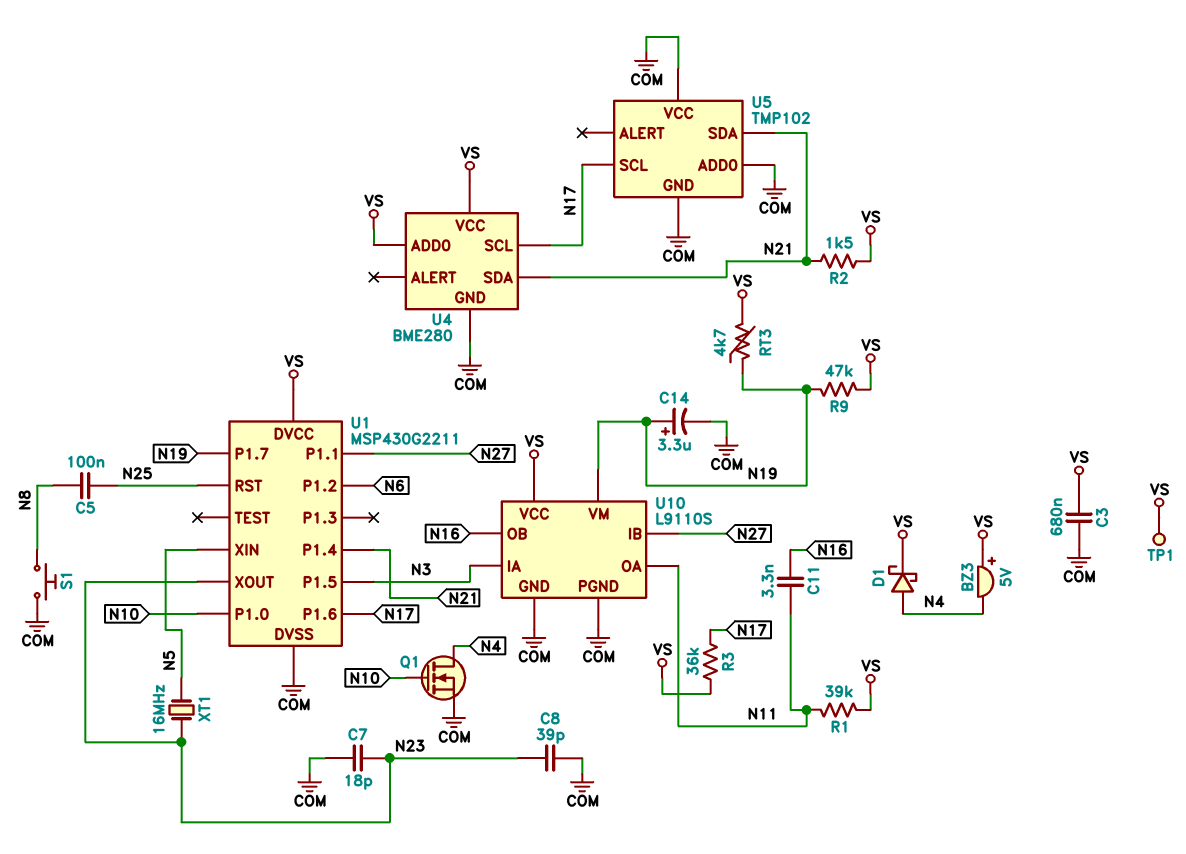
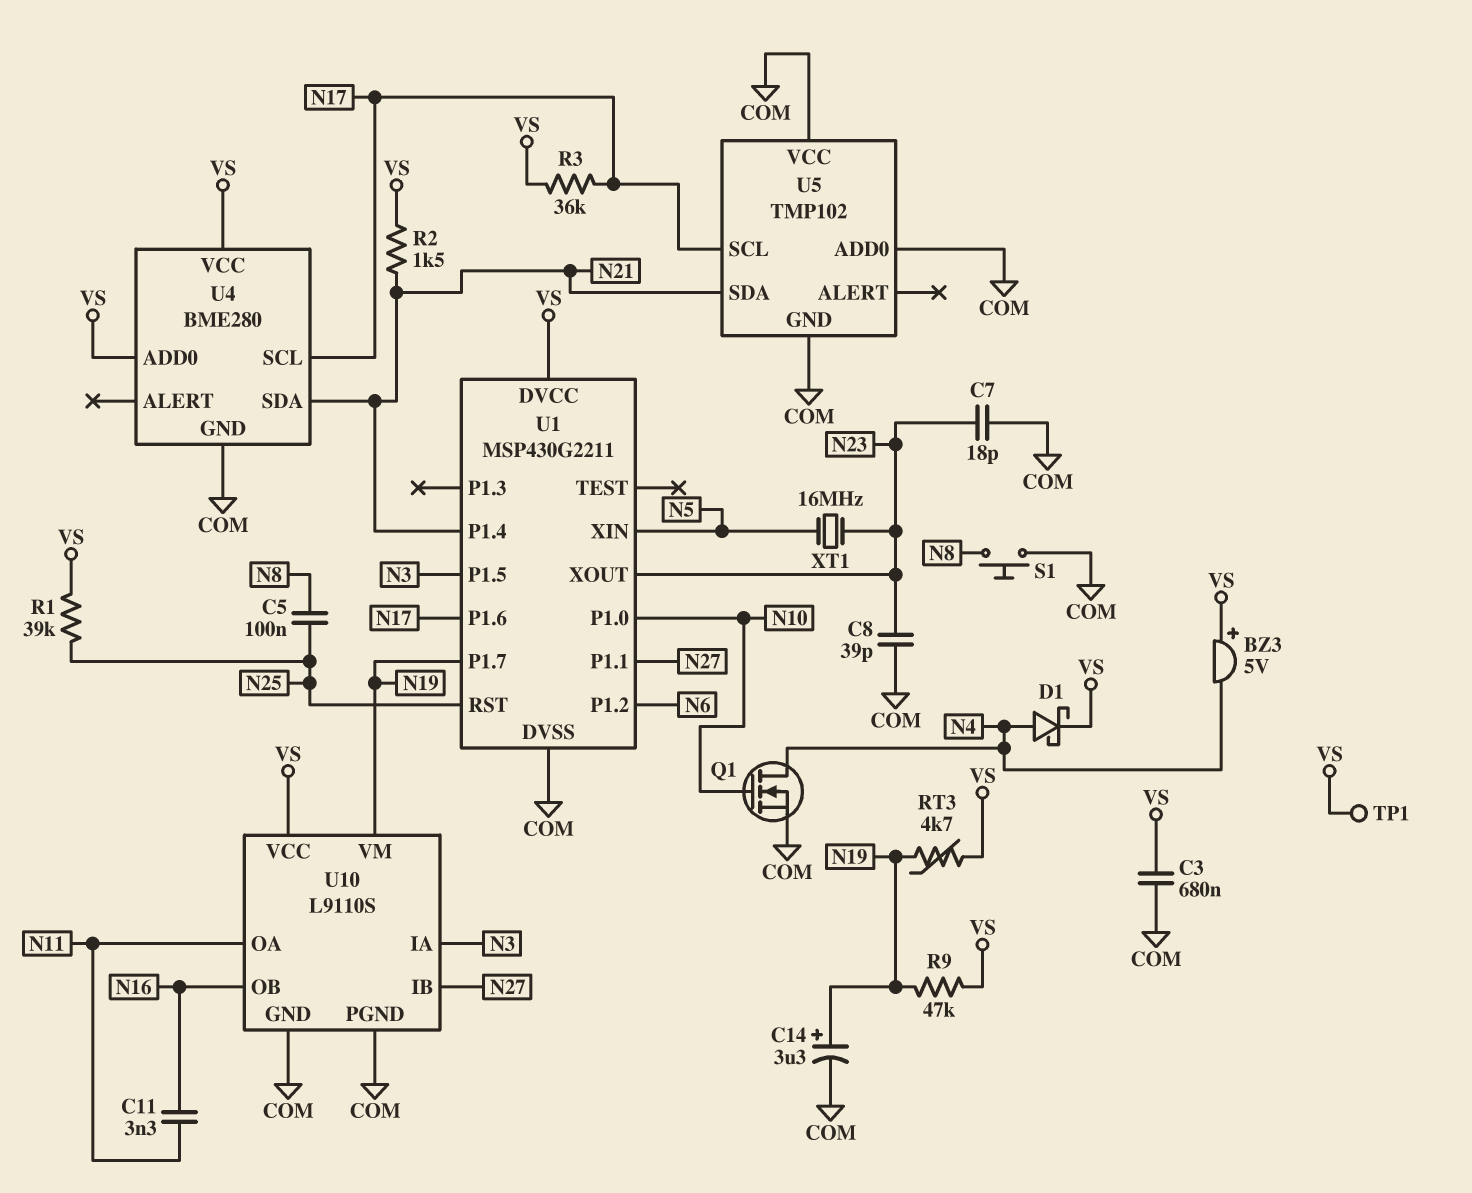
R1: 39k (N11, VS) -> 39k (N25, VS)

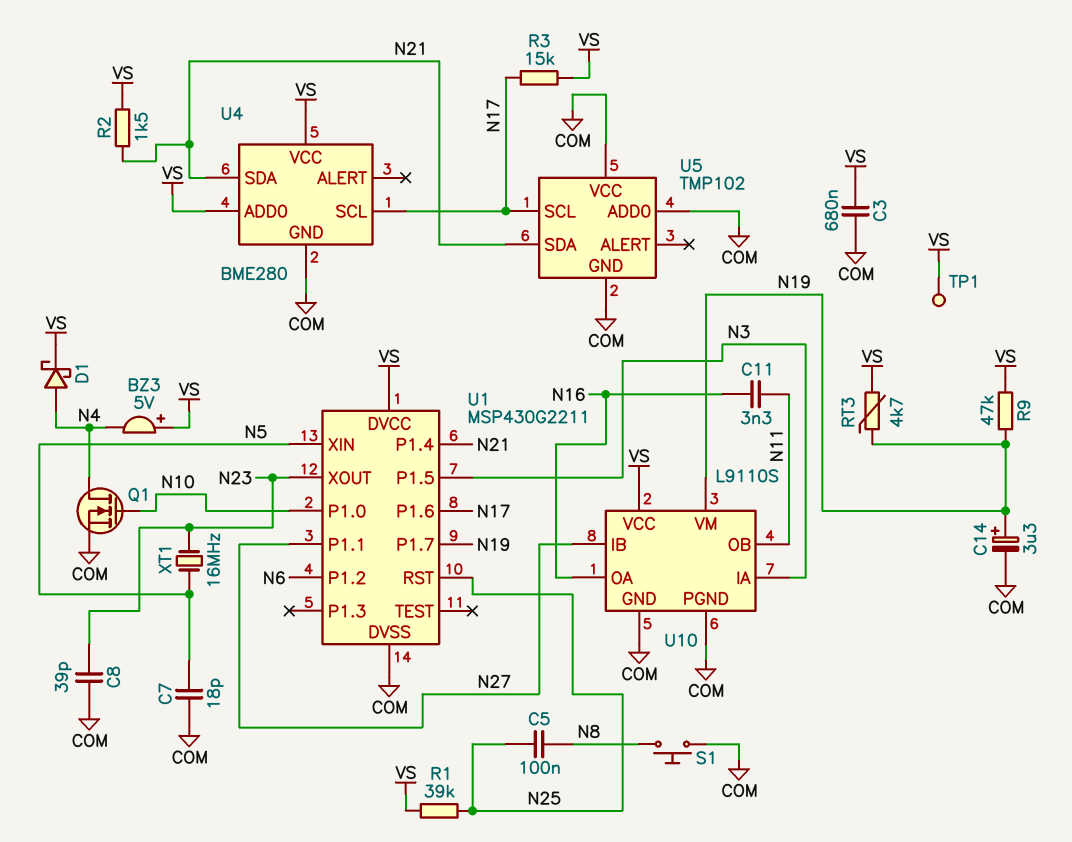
C7: 18pF (COM, N23) -> 18pF (COM, N5)
R3: 36k (N17, VS) -> 15k (N17, VS)
U10 pin OA: N11 -> N16
U10 pin OB: N16 -> N11

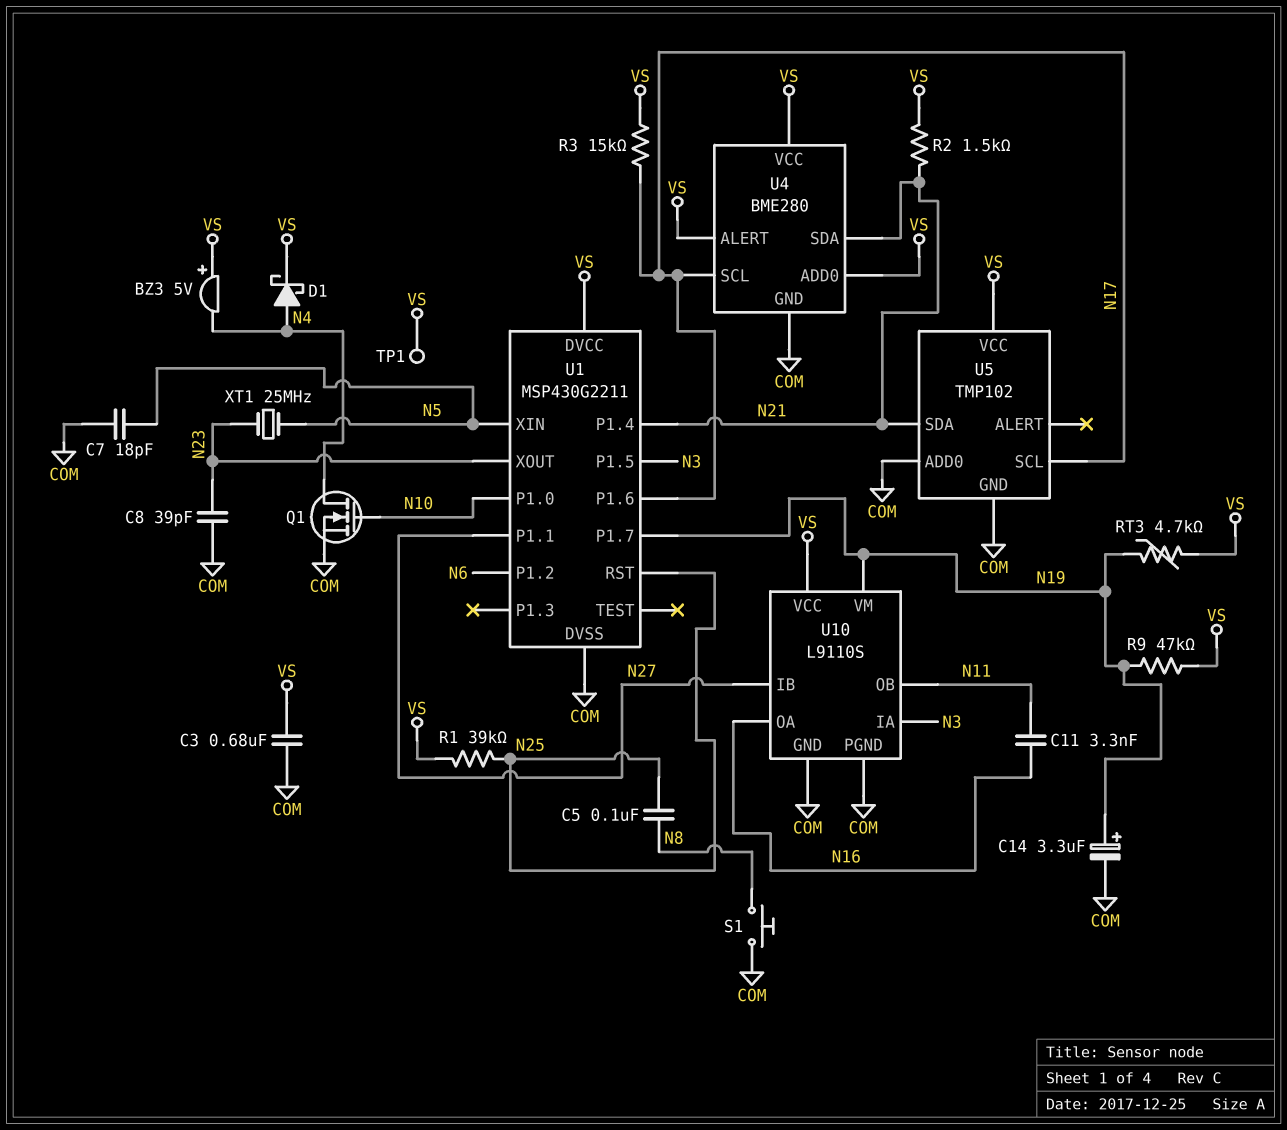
U4 pin ALERT: none -> VS
U5 pin VCC: COM -> VS
XT1: 16MHz (N5, N23) -> 25MHz (N5, N23)

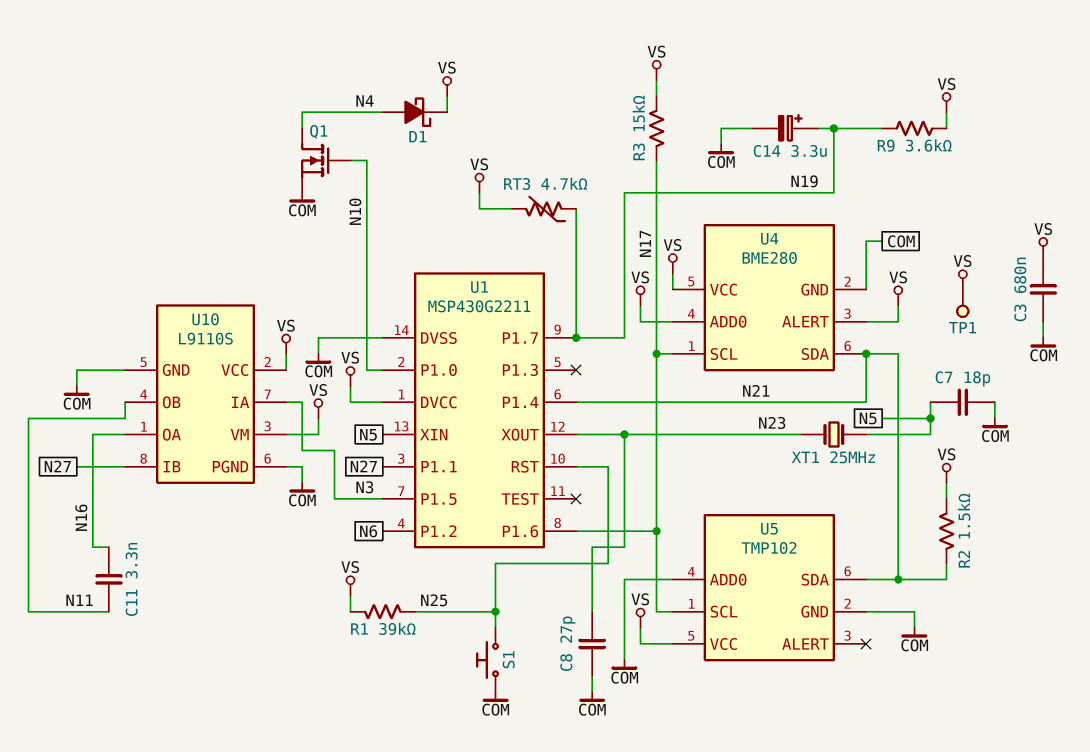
BZ3: buzzer 5V (plus VS, minus N4) -> none
C5: 100nF (N8, N25) -> none
C8: 39pF (COM, N23) -> 27pF (COM, N23)
R9: 47k (N19, VS) -> 3.6k (N19, VS)
S1: button (COM, N8) -> button (COM, N25)
U10 pin VM: N19 -> VS

